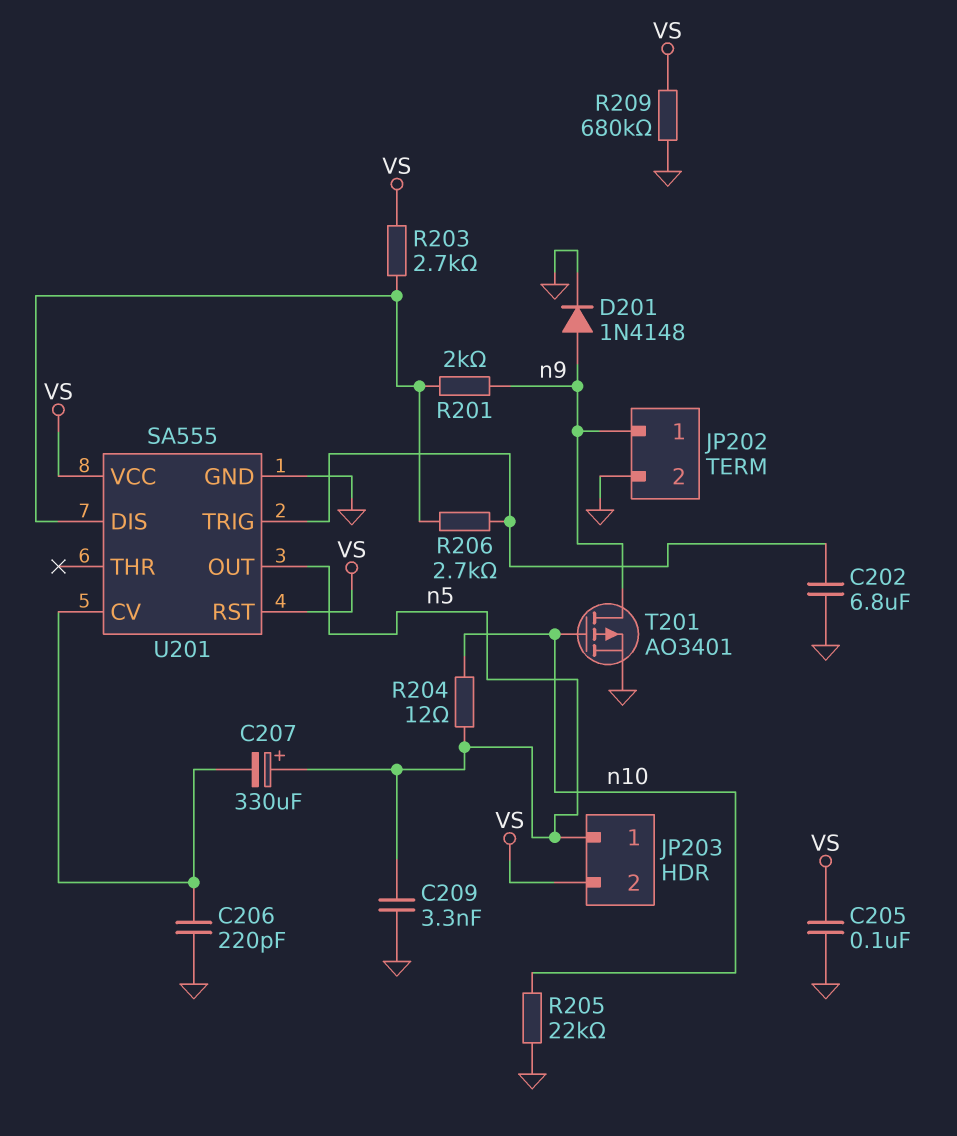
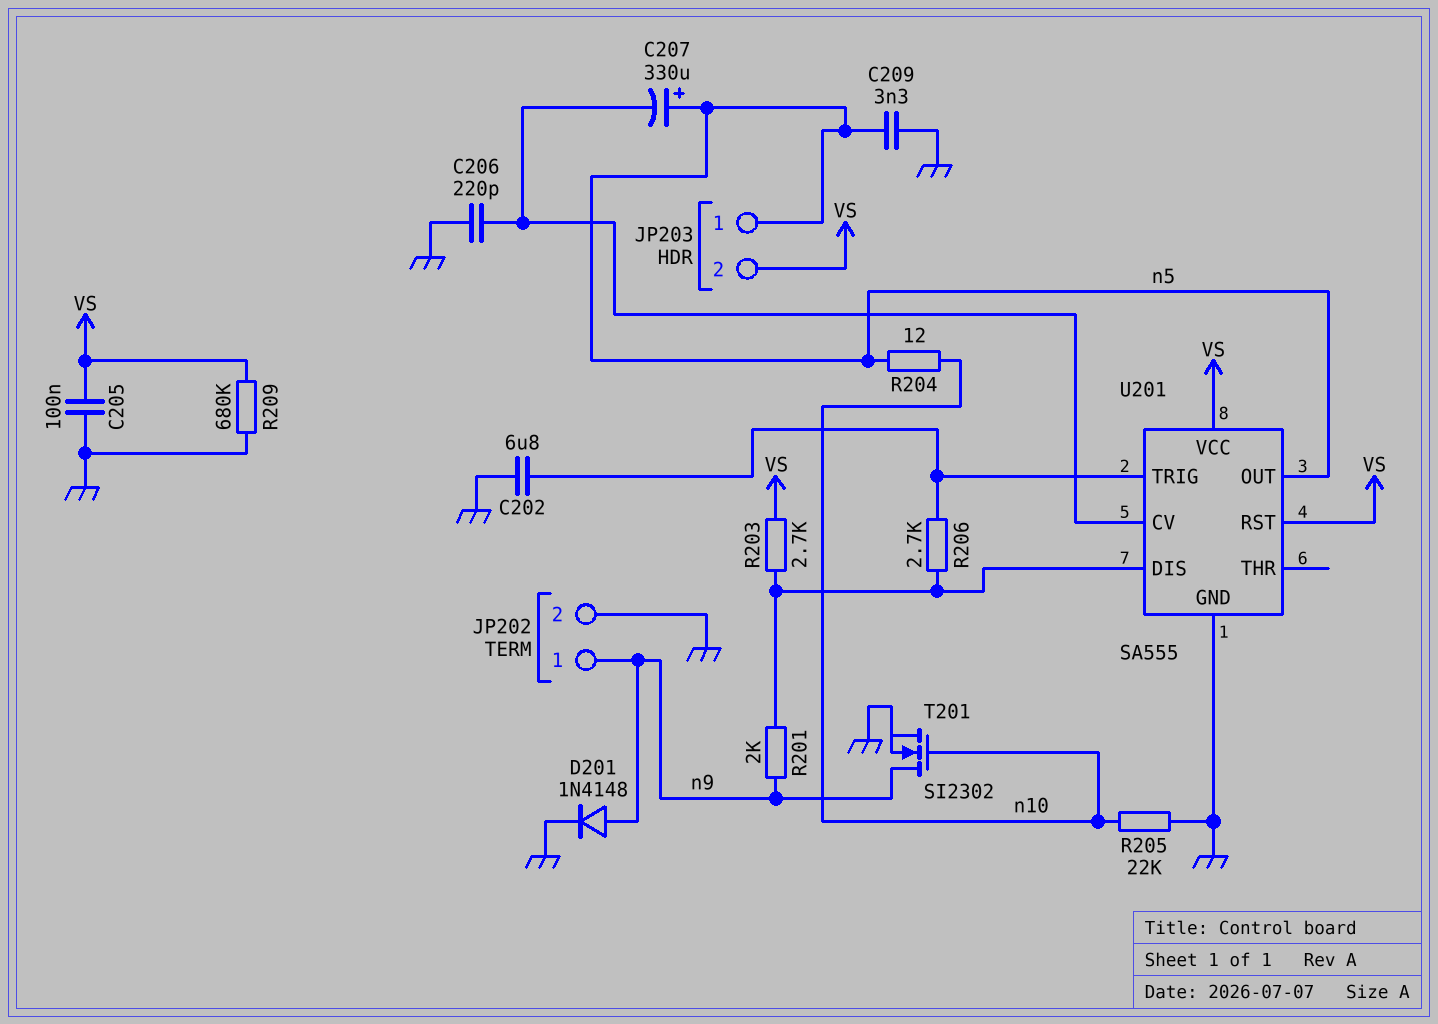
T201: PMOS AO3401 (G n10, D n9, S GND) -> NMOS SI2302 (G n10, D n9, S GND)

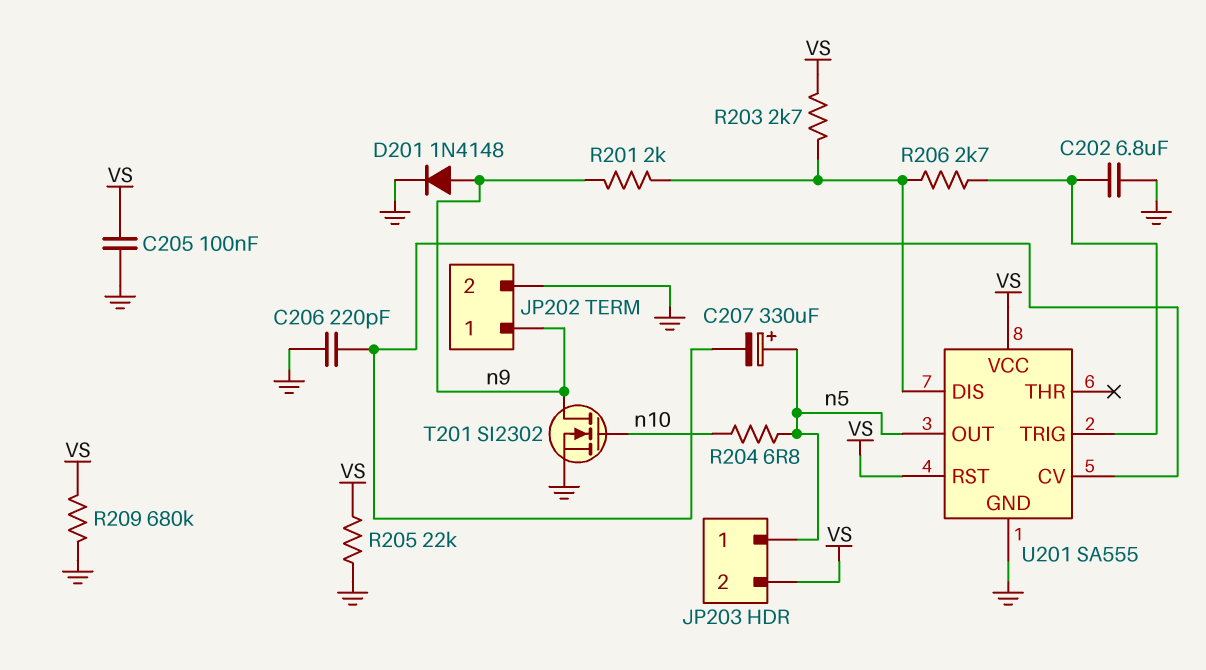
C209: 3.3nF (GND, n5) -> none
R204: 12 (n5, n10) -> 6.8 (n5, n10)
R205: 22k (GND, n10) -> 22k (GND, VS)

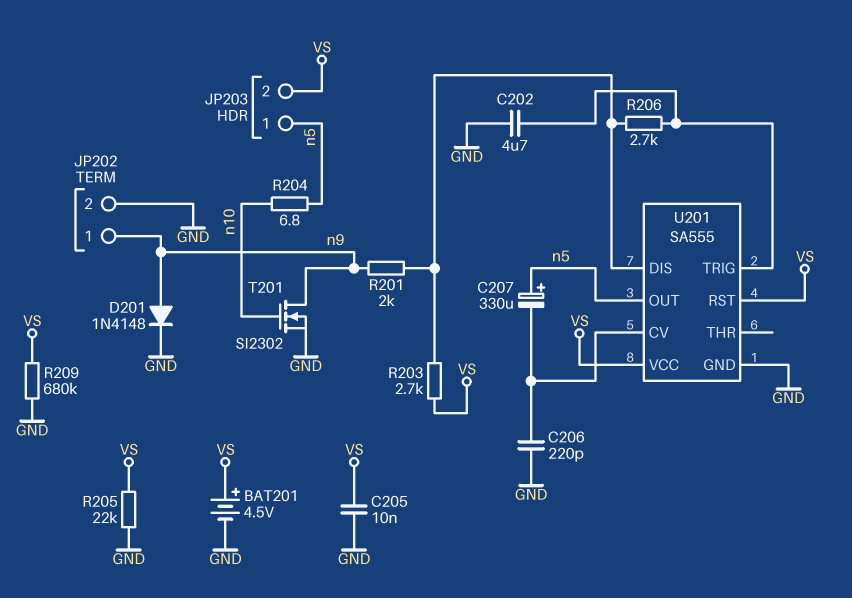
BAT201: none -> 4.5V (plus VS, minus GND)
C202: 6.8uF (GND, U201/TRIG) -> 4.7uF (GND, U201/TRIG)
C205: 100nF (GND, VS) -> 10nF (GND, VS)

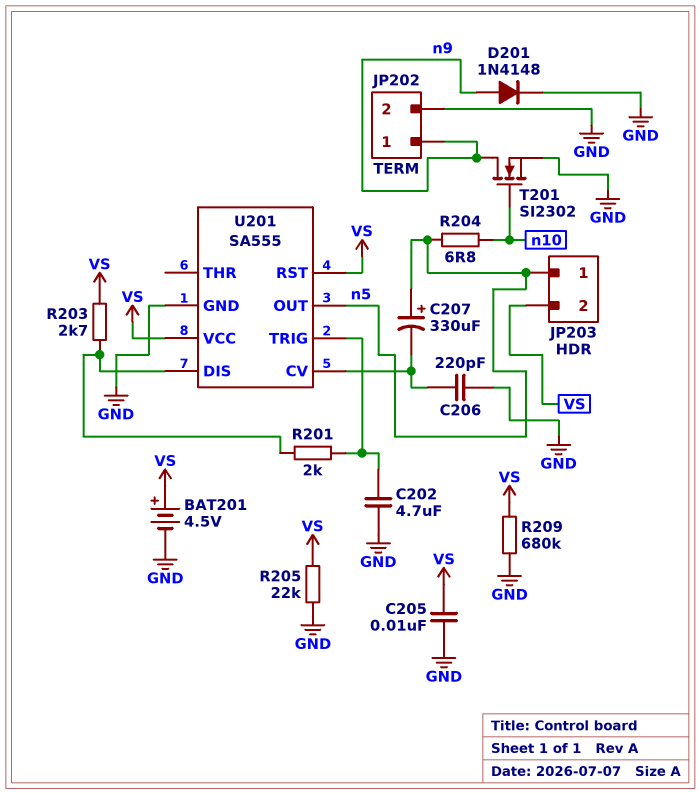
R201: 2k (U201/DIS, n9) -> 2k (U201/DIS, U201/TRIG)
R206: 2.7k (U201/DIS, U201/TRIG) -> none

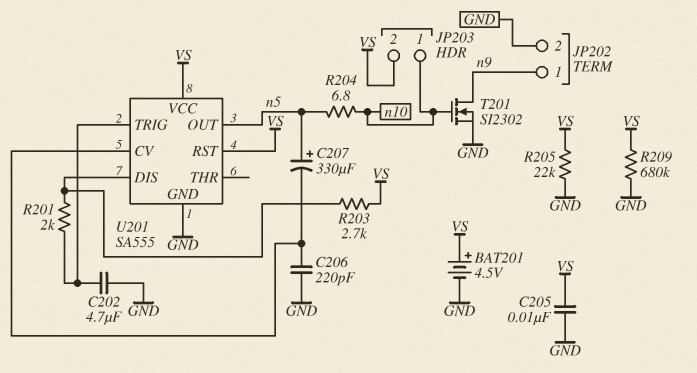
D201: diode 1N4148 (A n9, K GND) -> none
JP203 pin 1: n5 -> n10

